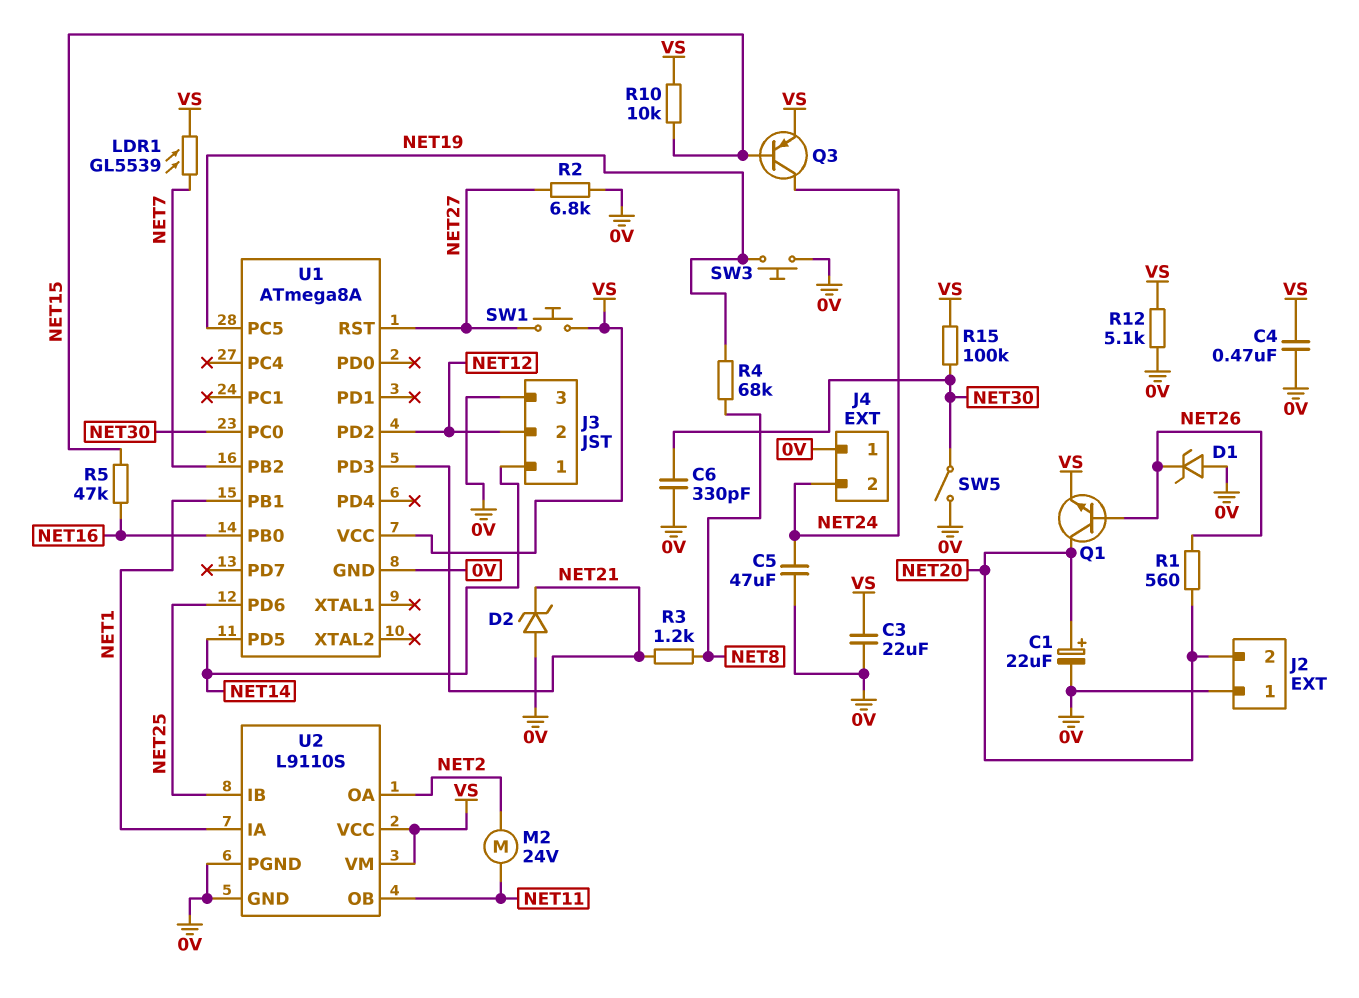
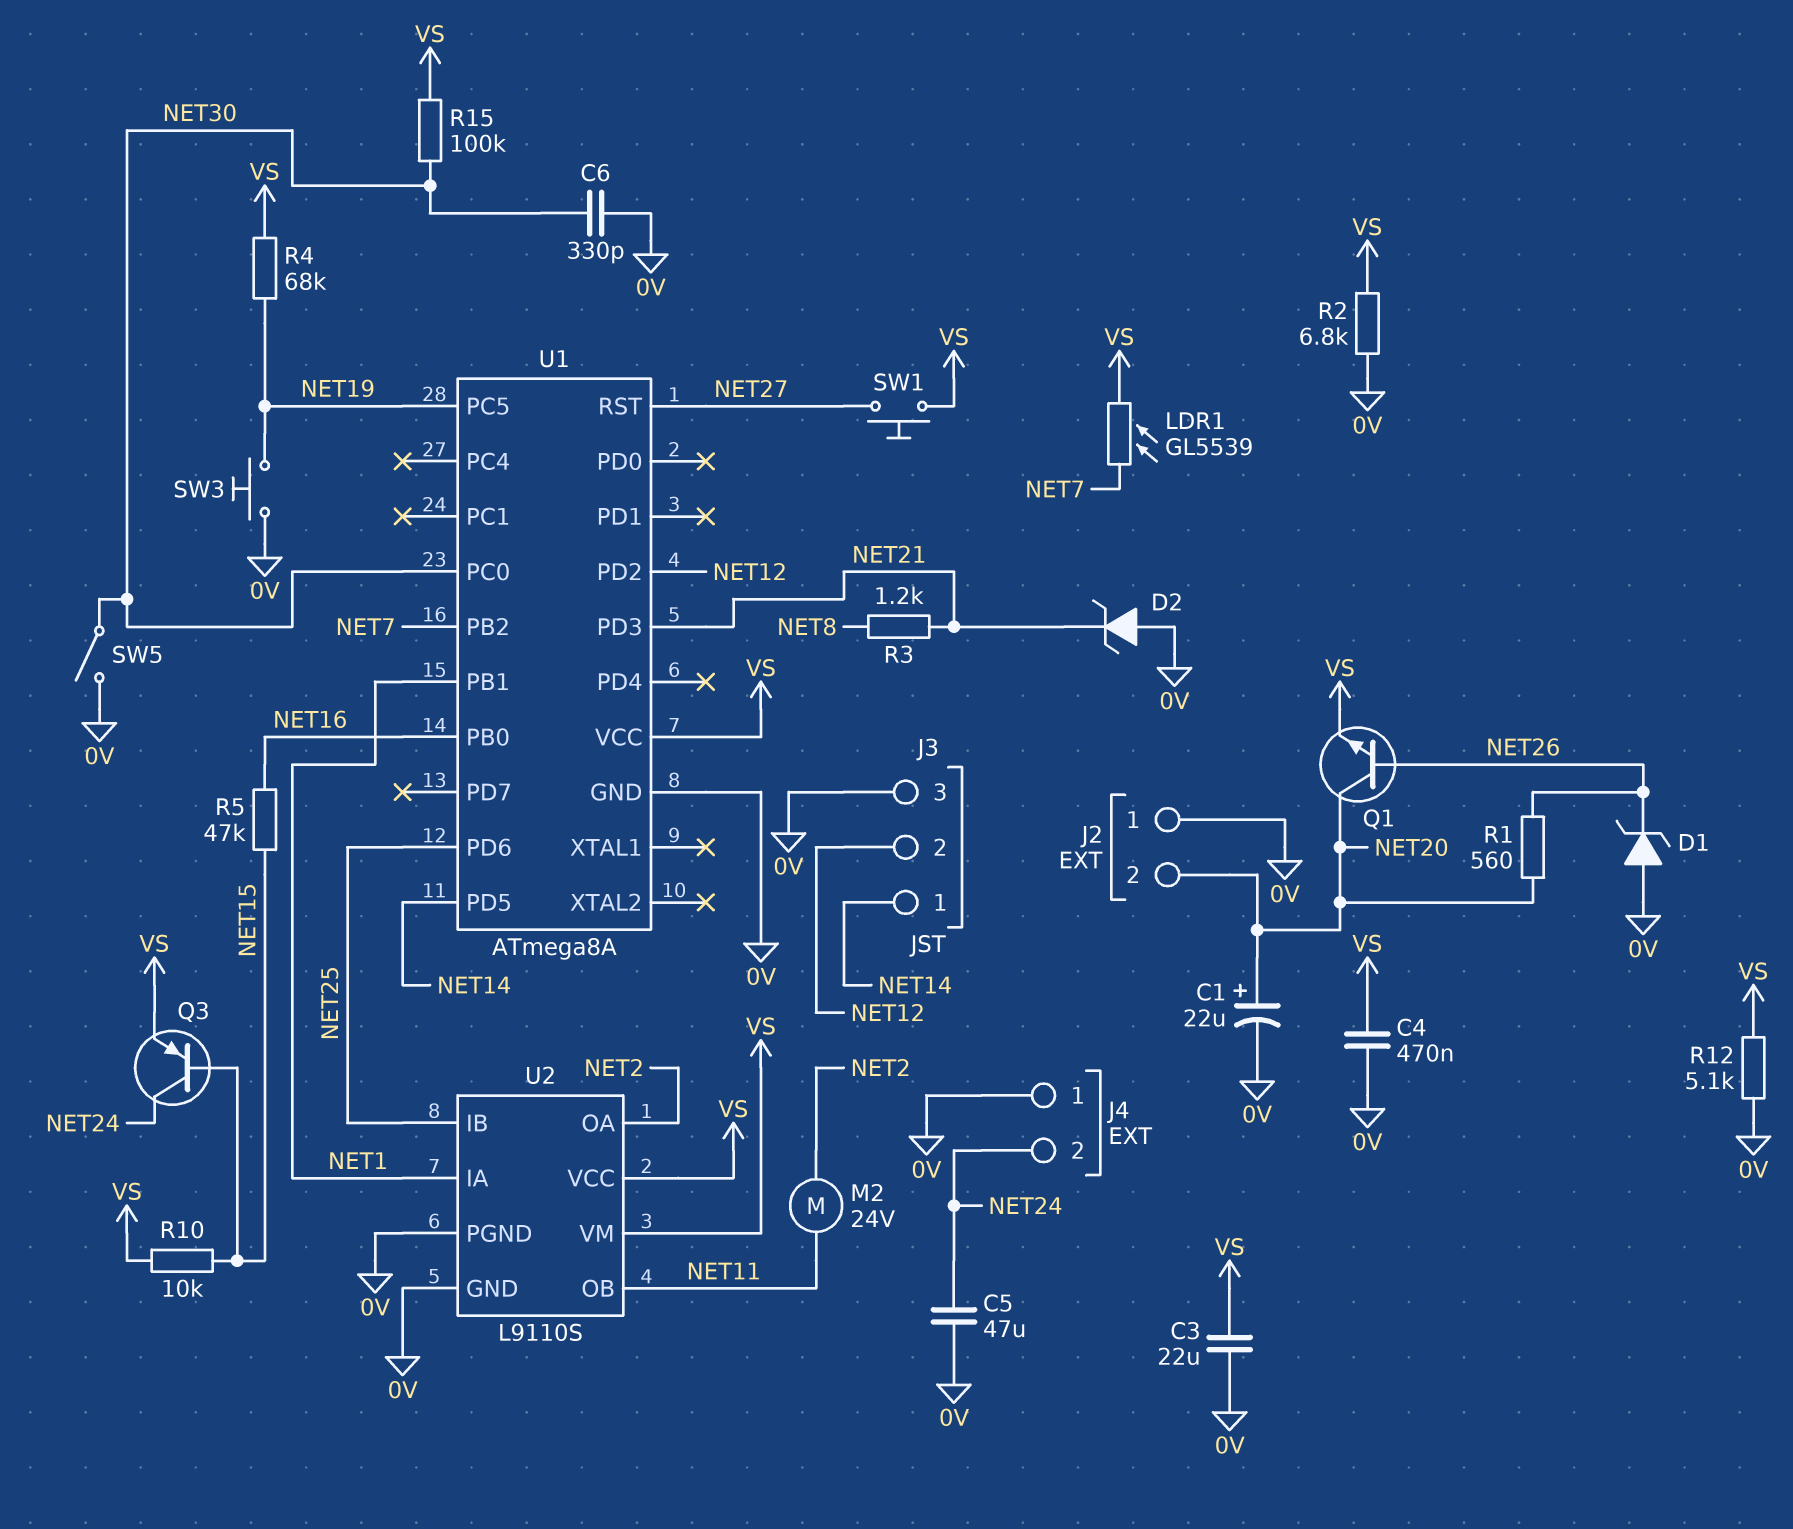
R2: 6.8k (0V, NET27) -> 6.8k (0V, VS)
R4: 68k (NET8, NET19) -> 68k (NET19, VS)

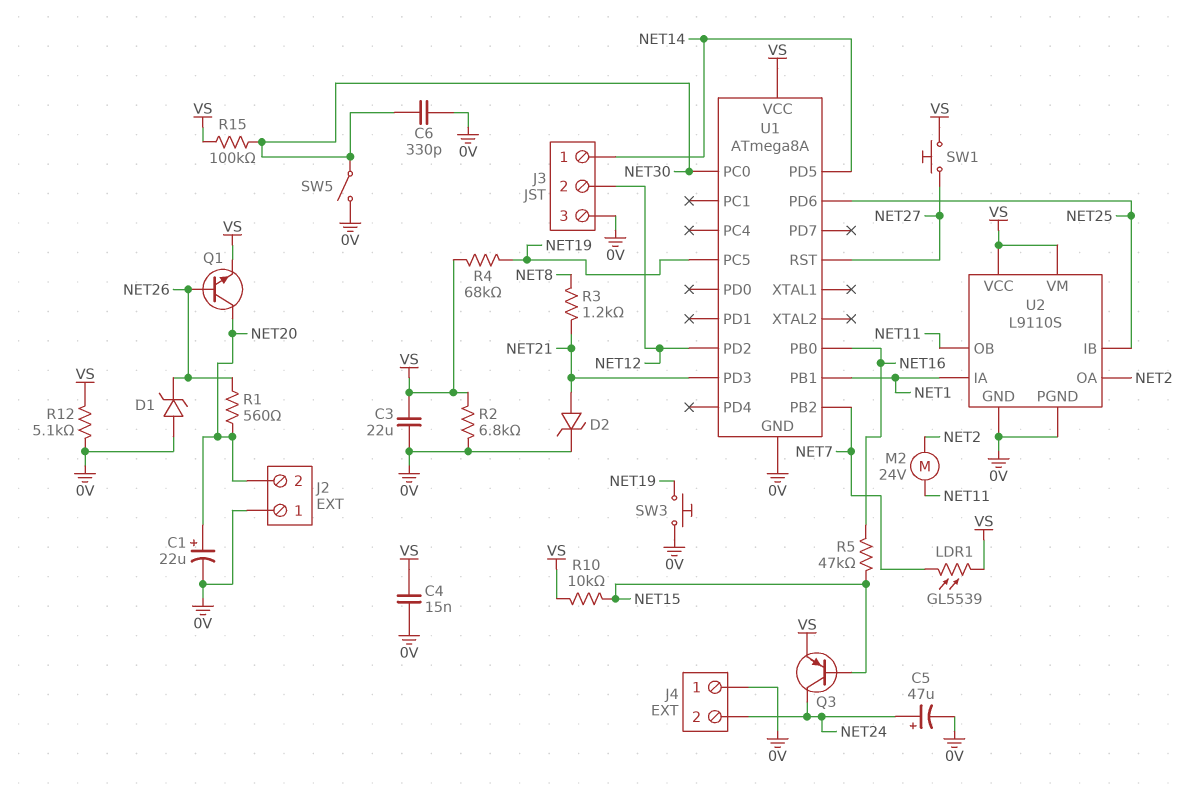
C4: 470nF (0V, VS) -> 15nF (0V, VS)
C5: 47uF (0V, NET24) -> 47uF (plus NET24, minus 0V)
D2: zener (A 0V, K NET21) -> zener (A NET21, K 0V)

